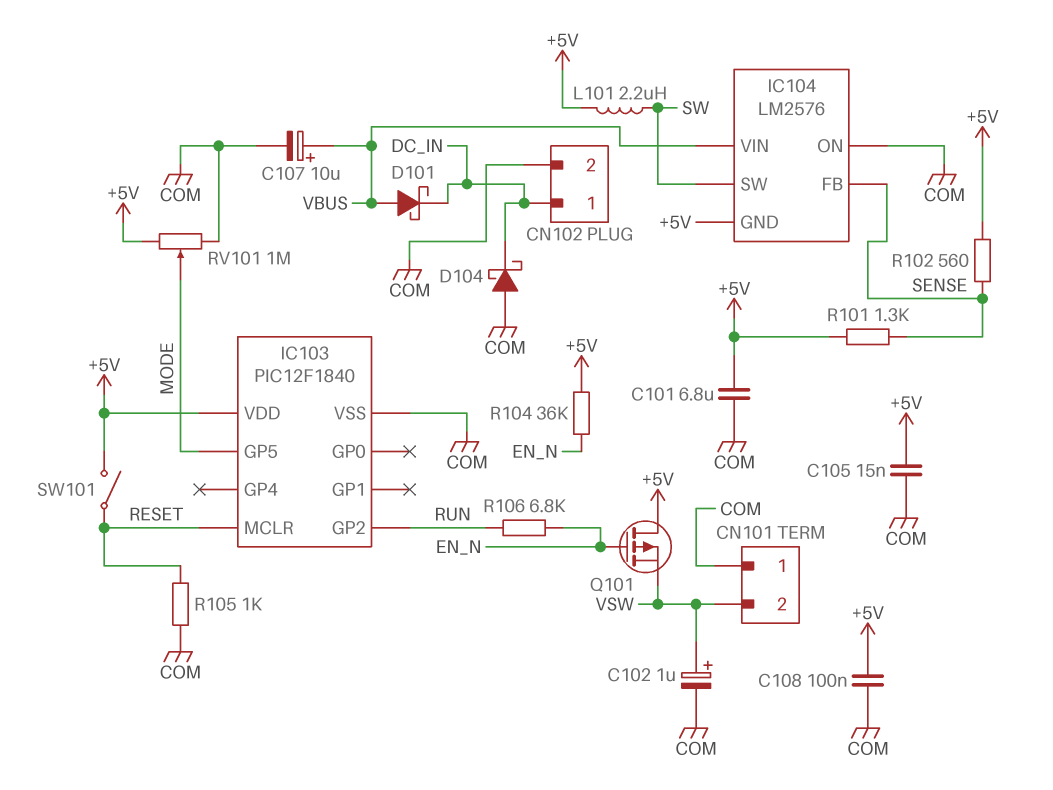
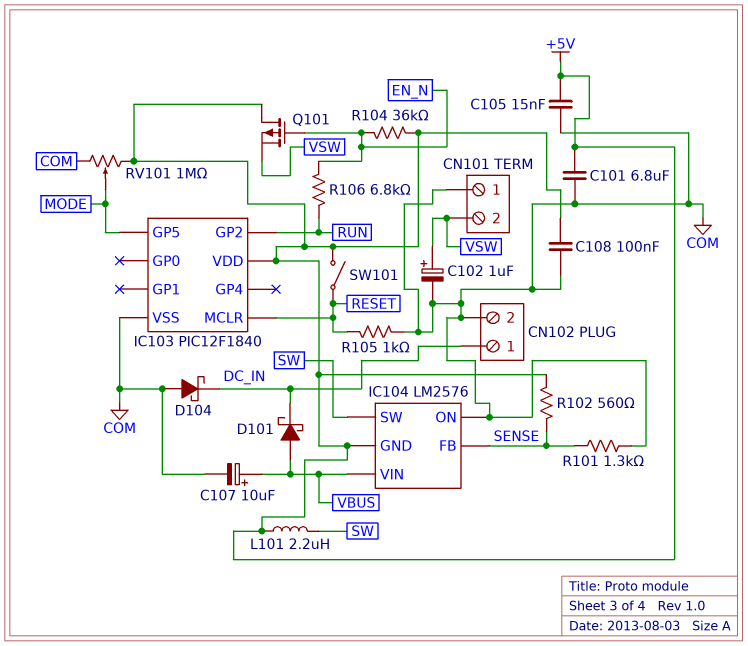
R101: 1.3k (+5V, SENSE) -> 1.3k (COM, SENSE)

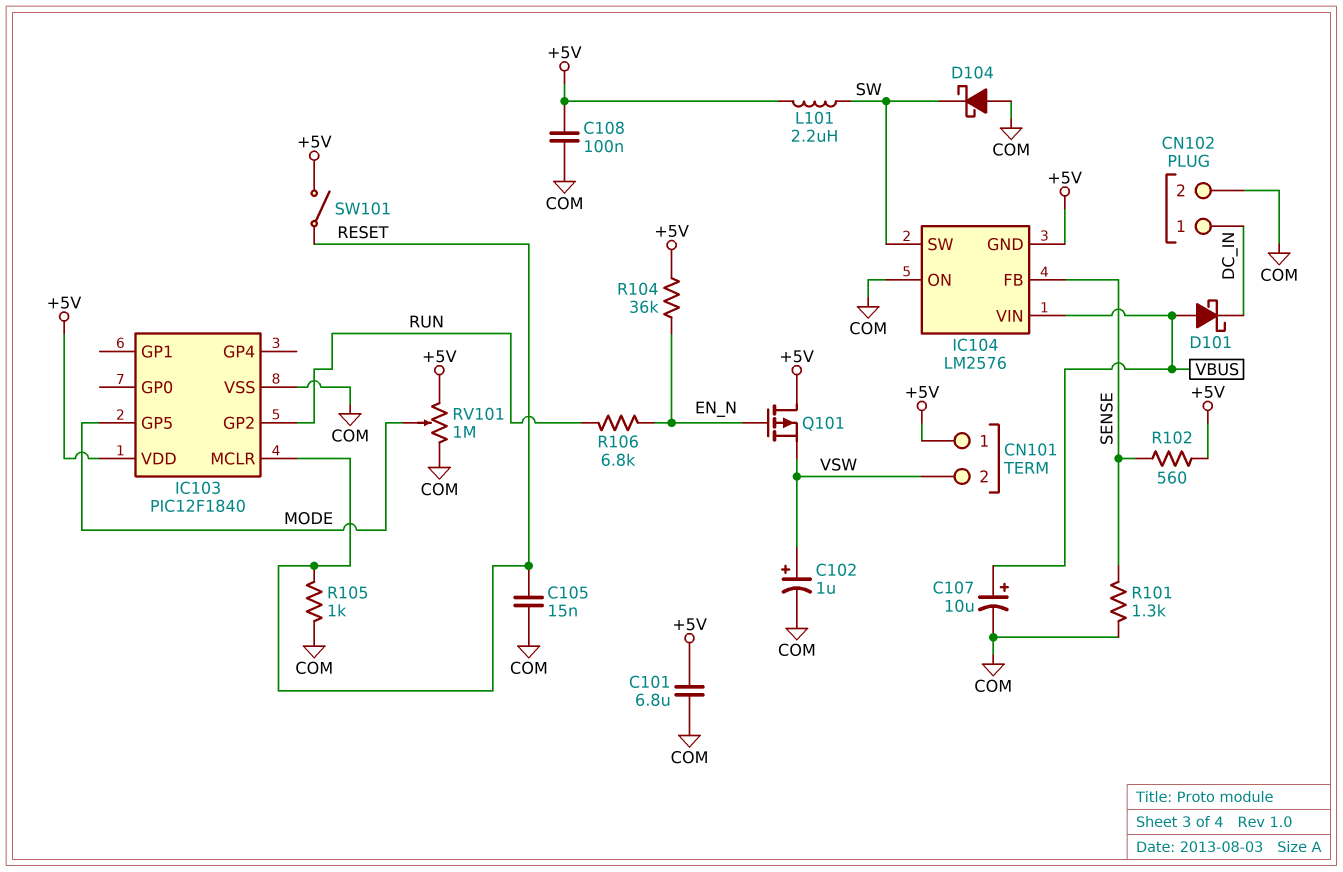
C105: 15nF (+5V, COM) -> 15nF (COM, RESET)
CN101 pin 1: COM -> +5V
D104: schottky (A COM, K DC_IN) -> schottky (A COM, K SW)

